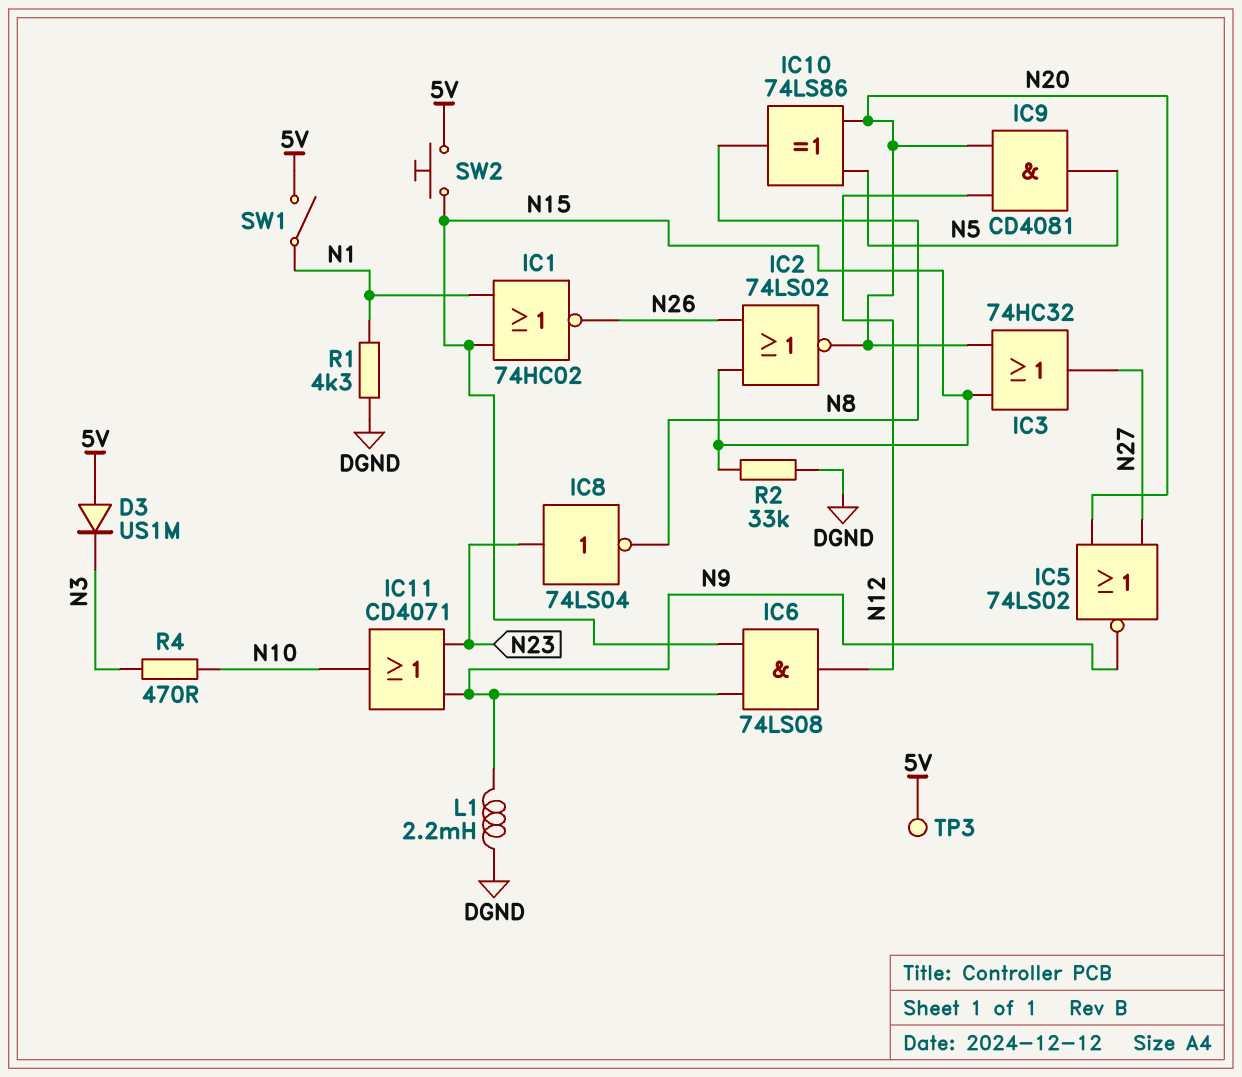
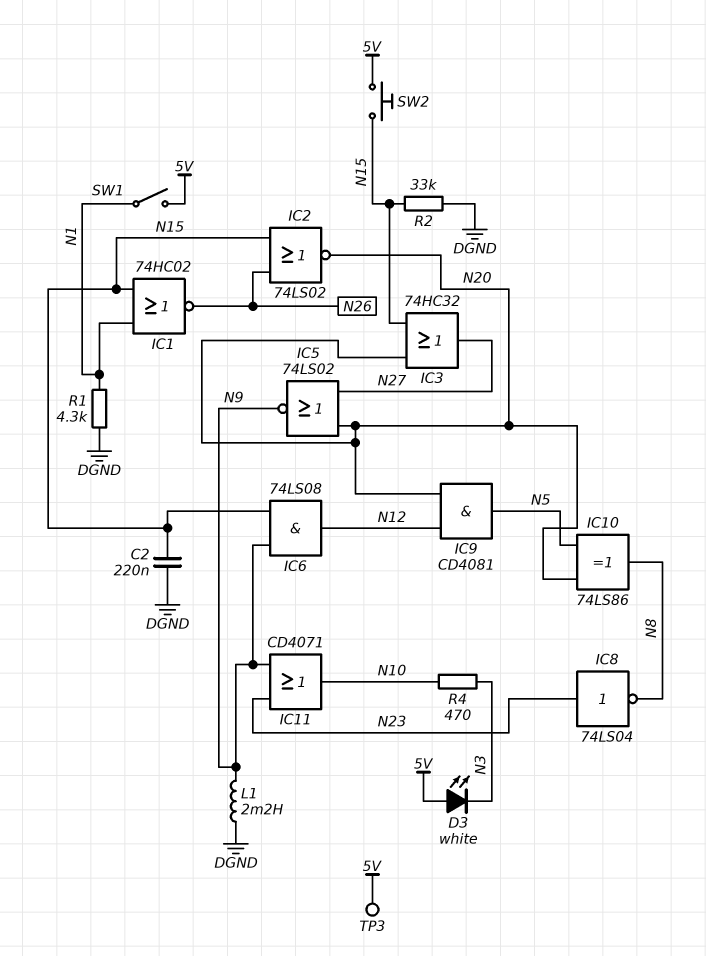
C2: none -> 220nF (DGND, N15)
D3: diode US1M (A 5V, K N3) -> LED white (A 5V, K N3)

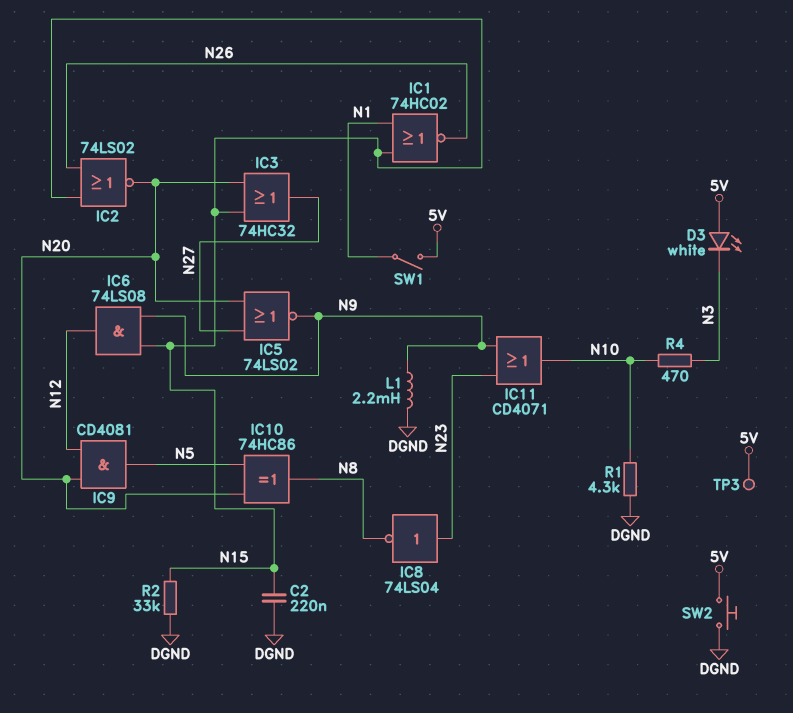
IC10: XOR 74LS86 (in N5, in N20, out N8) -> XOR 74HC86 (in N5, in N20, out N8)
R1: 4.3k (DGND, N1) -> 4.3k (DGND, N10)
SW2: button (5V, N15) -> button (5V, DGND)

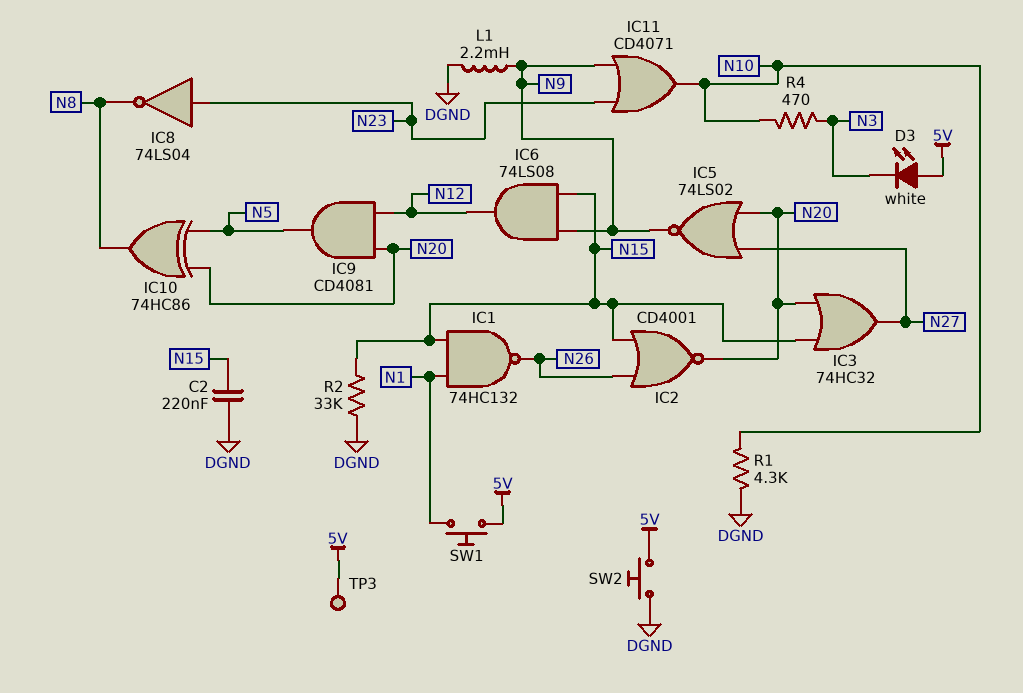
IC1: NOR 74HC02 (in N1, in N15, out N26) -> NAND 74HC132 (in N1, in N15, out N26)
IC2: NOR 74LS02 (in N15, in N26, out N20) -> NOR CD4001 (in N15, in N26, out N20)
SW1: switch (5V, N1) -> button (5V, N1)

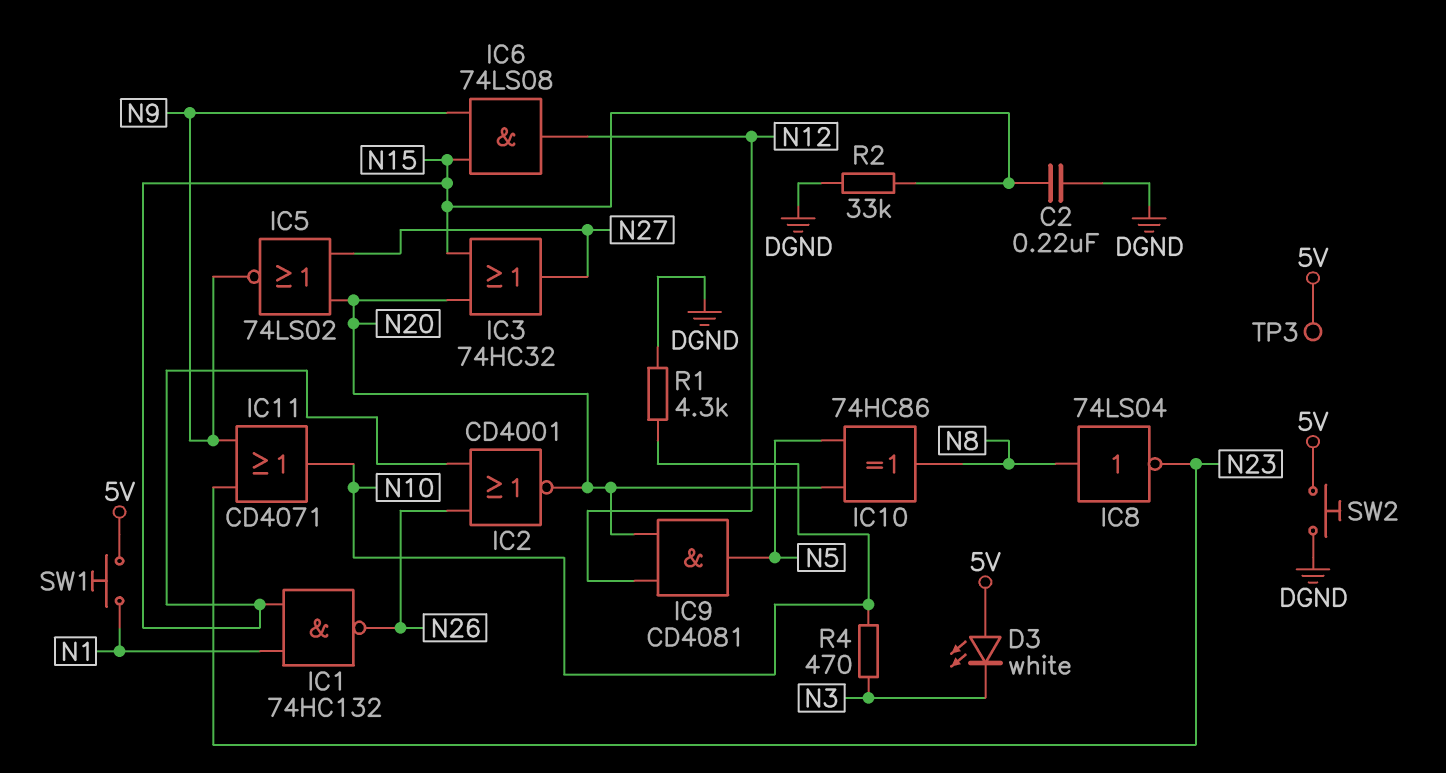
IC8: NOT 74LS04 (in N23, out N8) -> NOT 74LS04 (in N8, out N23)
L1: 2.2mH (DGND, N9) -> none

